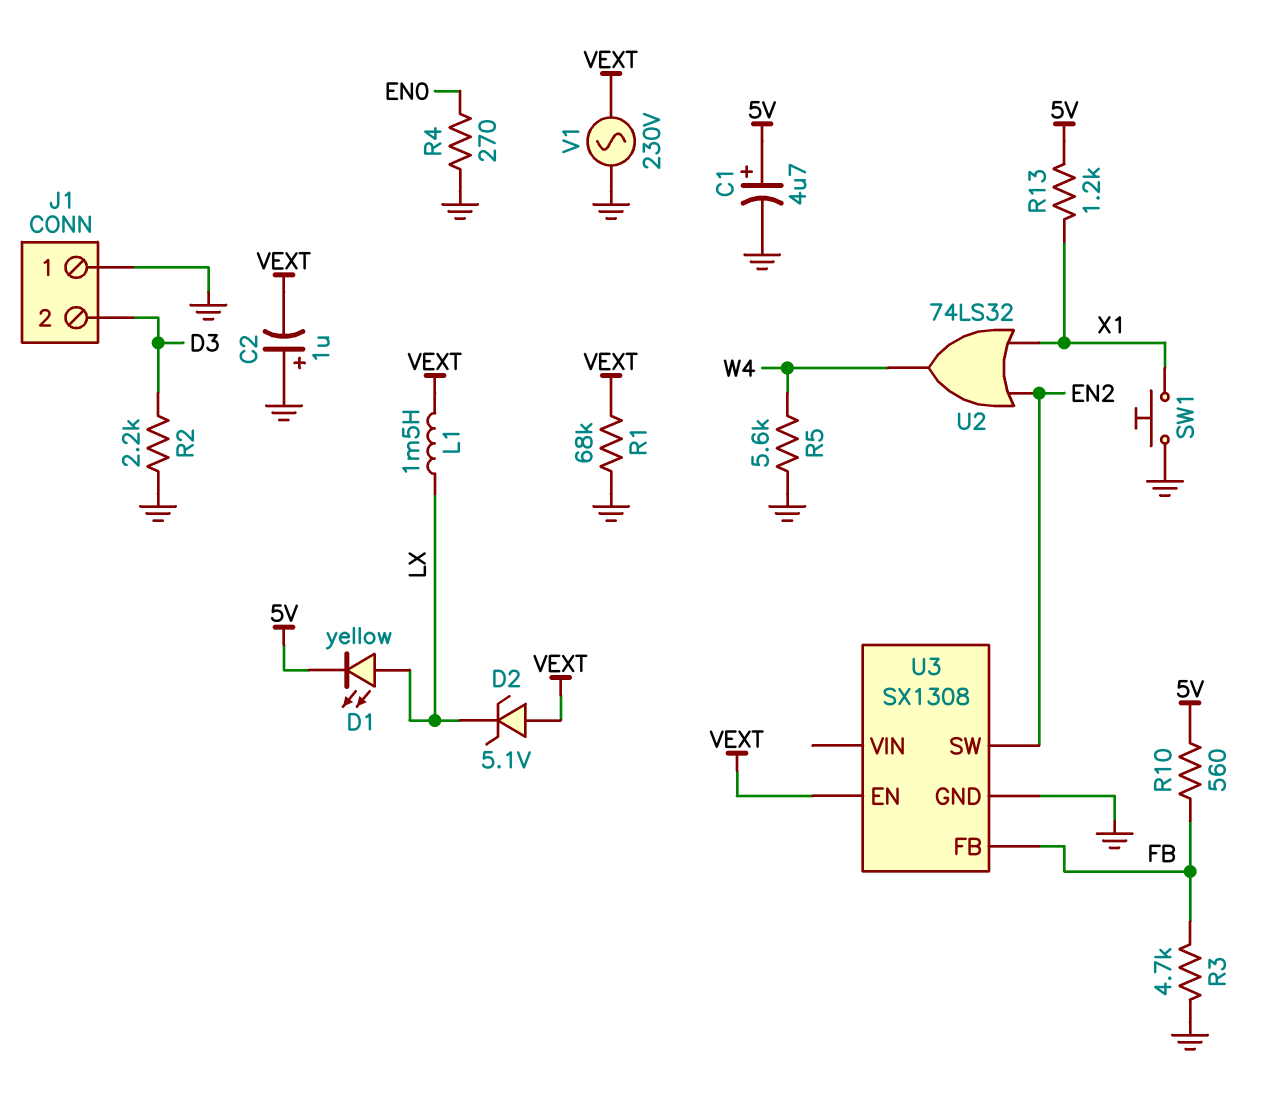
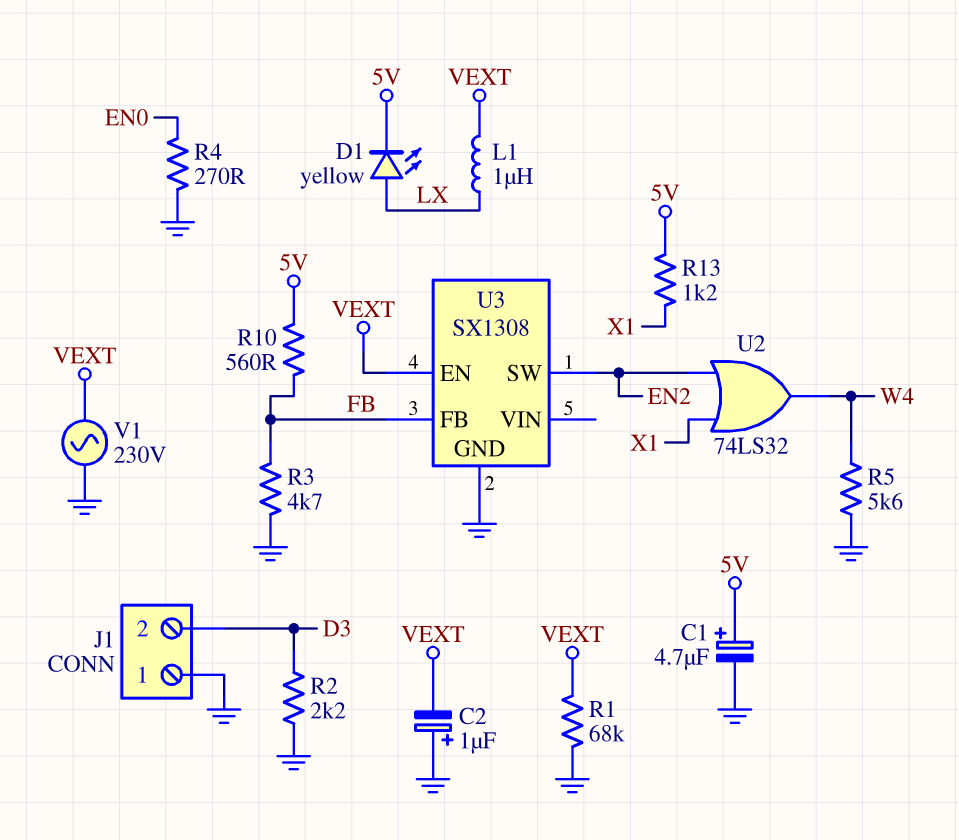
D2: zener 5.1V (A VEXT, K LX) -> none
L1: 1.5mH (LX, VEXT) -> 1uH (LX, VEXT)
SW1: button (GND, X1) -> none

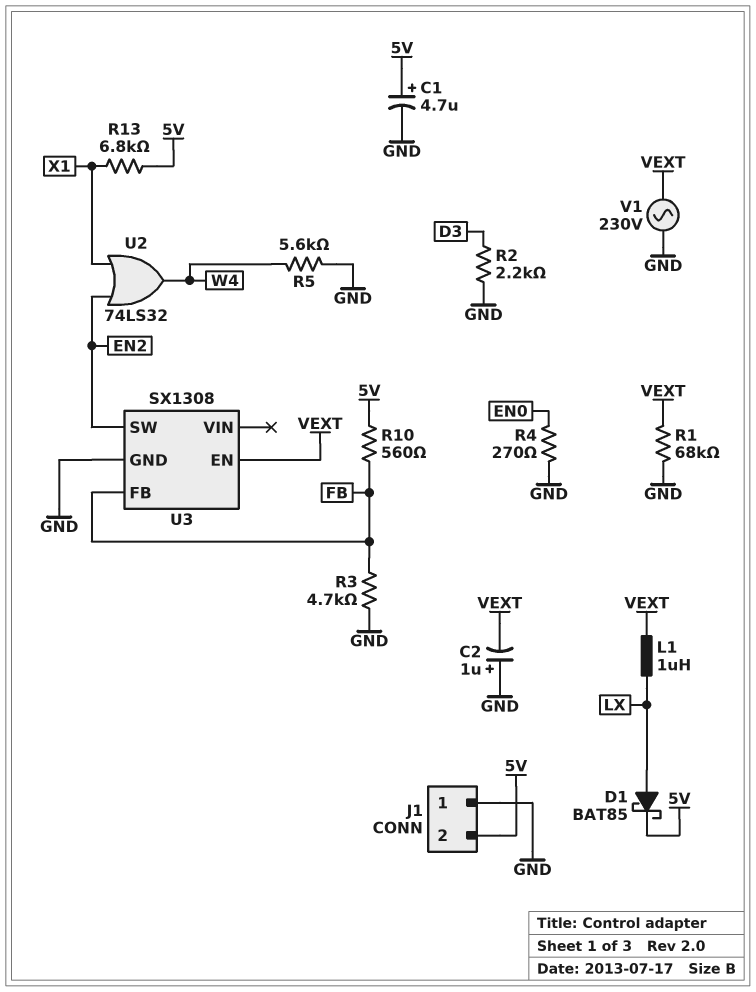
D1: LED yellow (A LX, K 5V) -> schottky BAT85 (A LX, K 5V)
J1 pin 2: D3 -> 5V
R13: 1.2k (5V, X1) -> 6.8k (5V, X1)

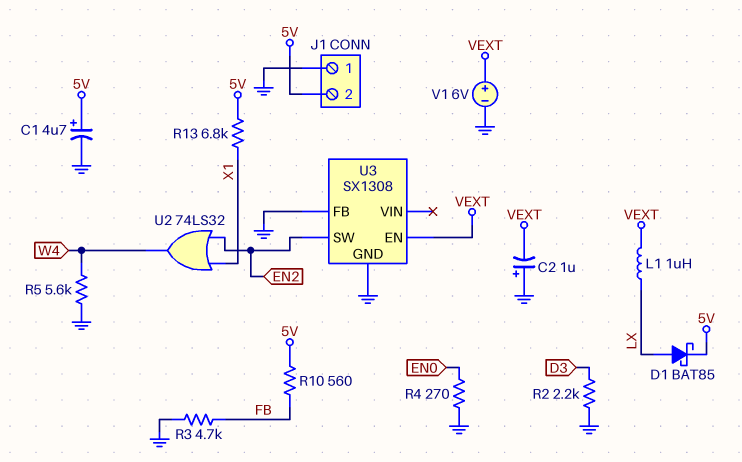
R1: 68k (GND, VEXT) -> none
U3 pin FB: FB -> GND
V1: AC 230V (GND, VEXT) -> 6V (plus VEXT, minus GND)

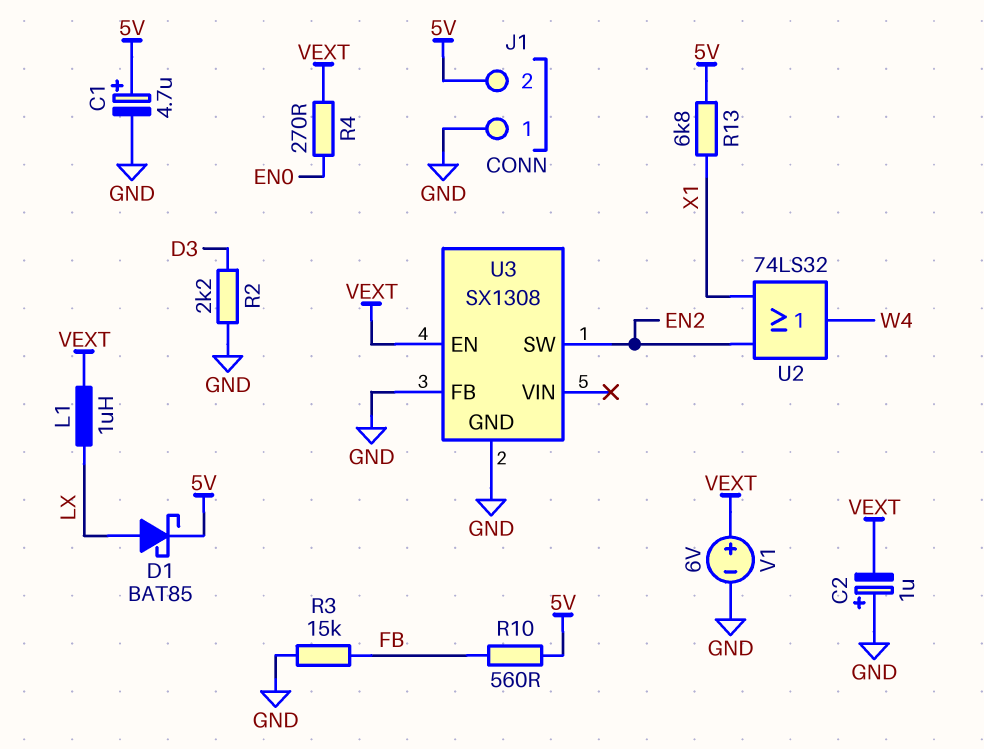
R3: 4.7k (FB, GND) -> 15k (FB, GND)
R4: 270 (EN0, GND) -> 270 (EN0, VEXT)
R5: 5.6k (GND, W4) -> none

